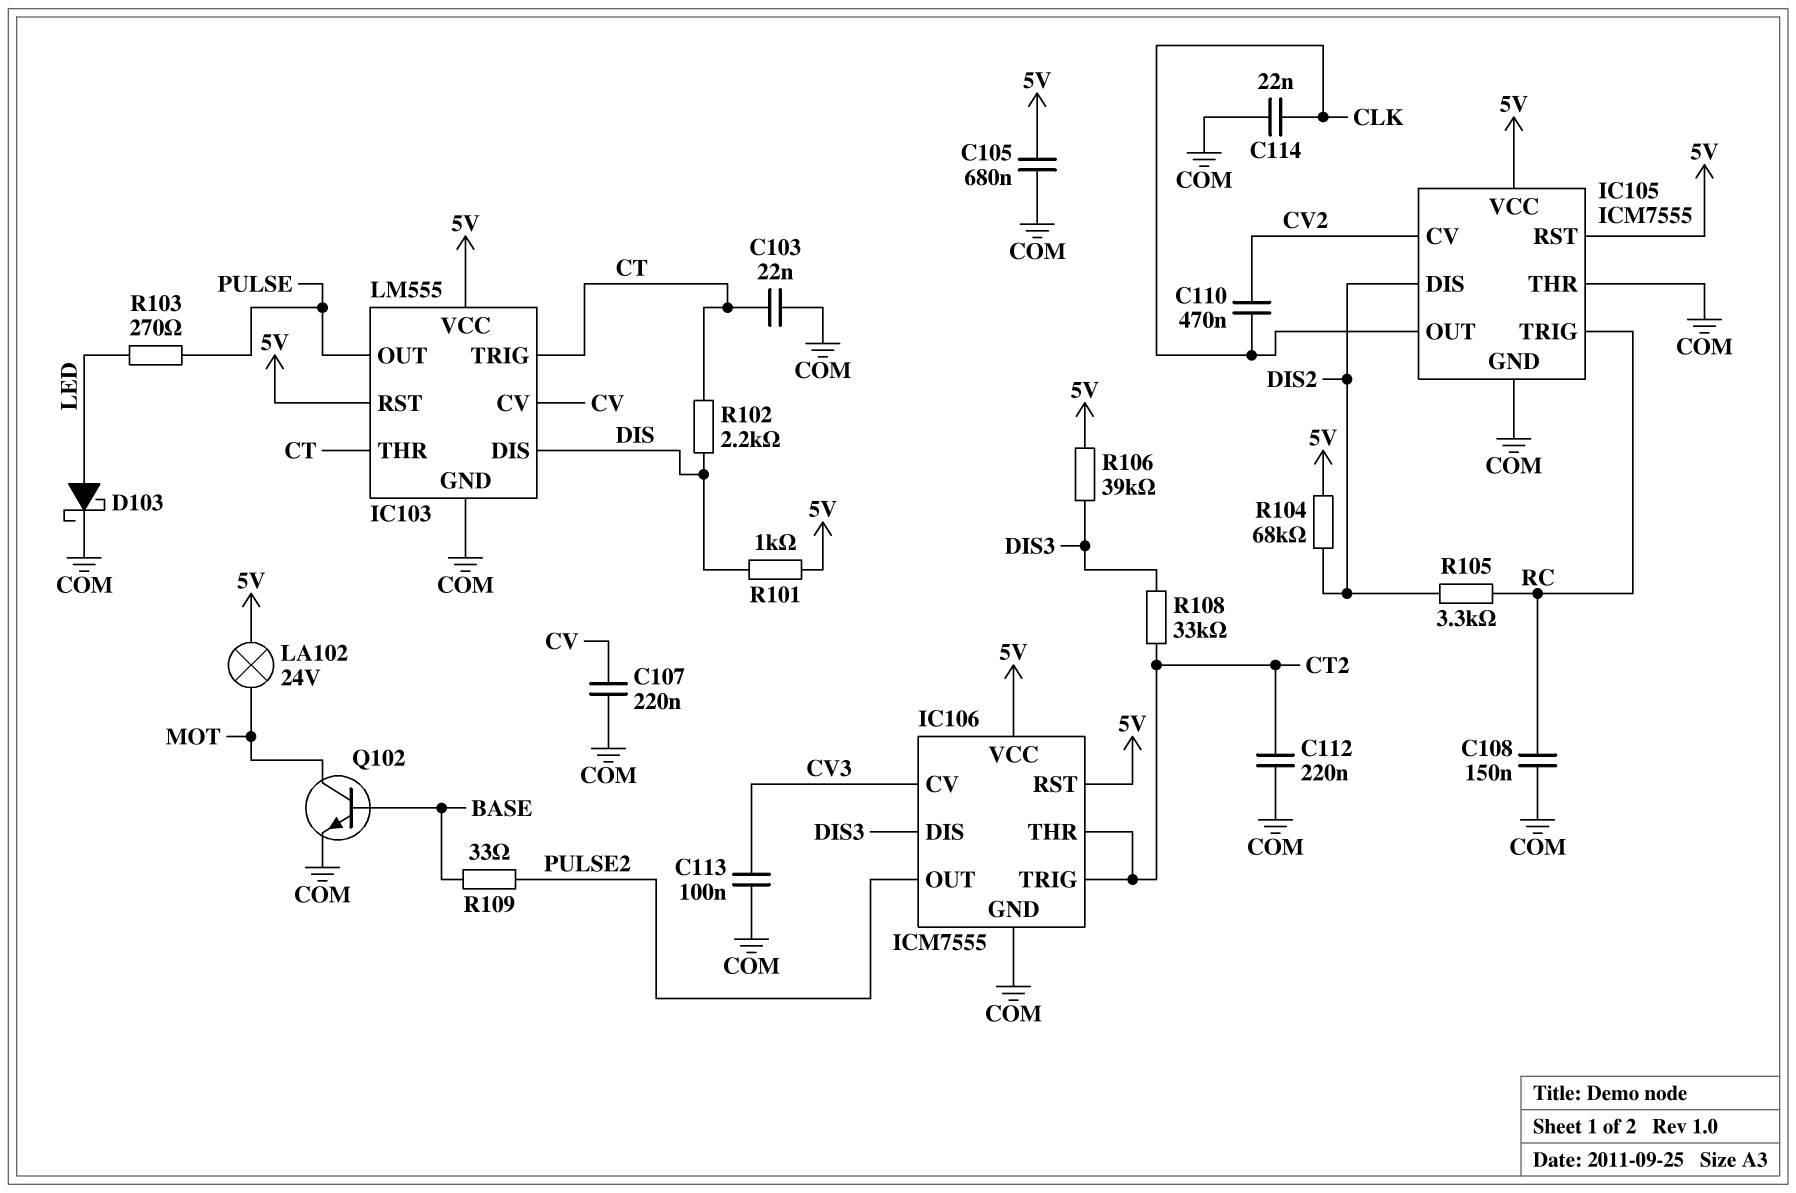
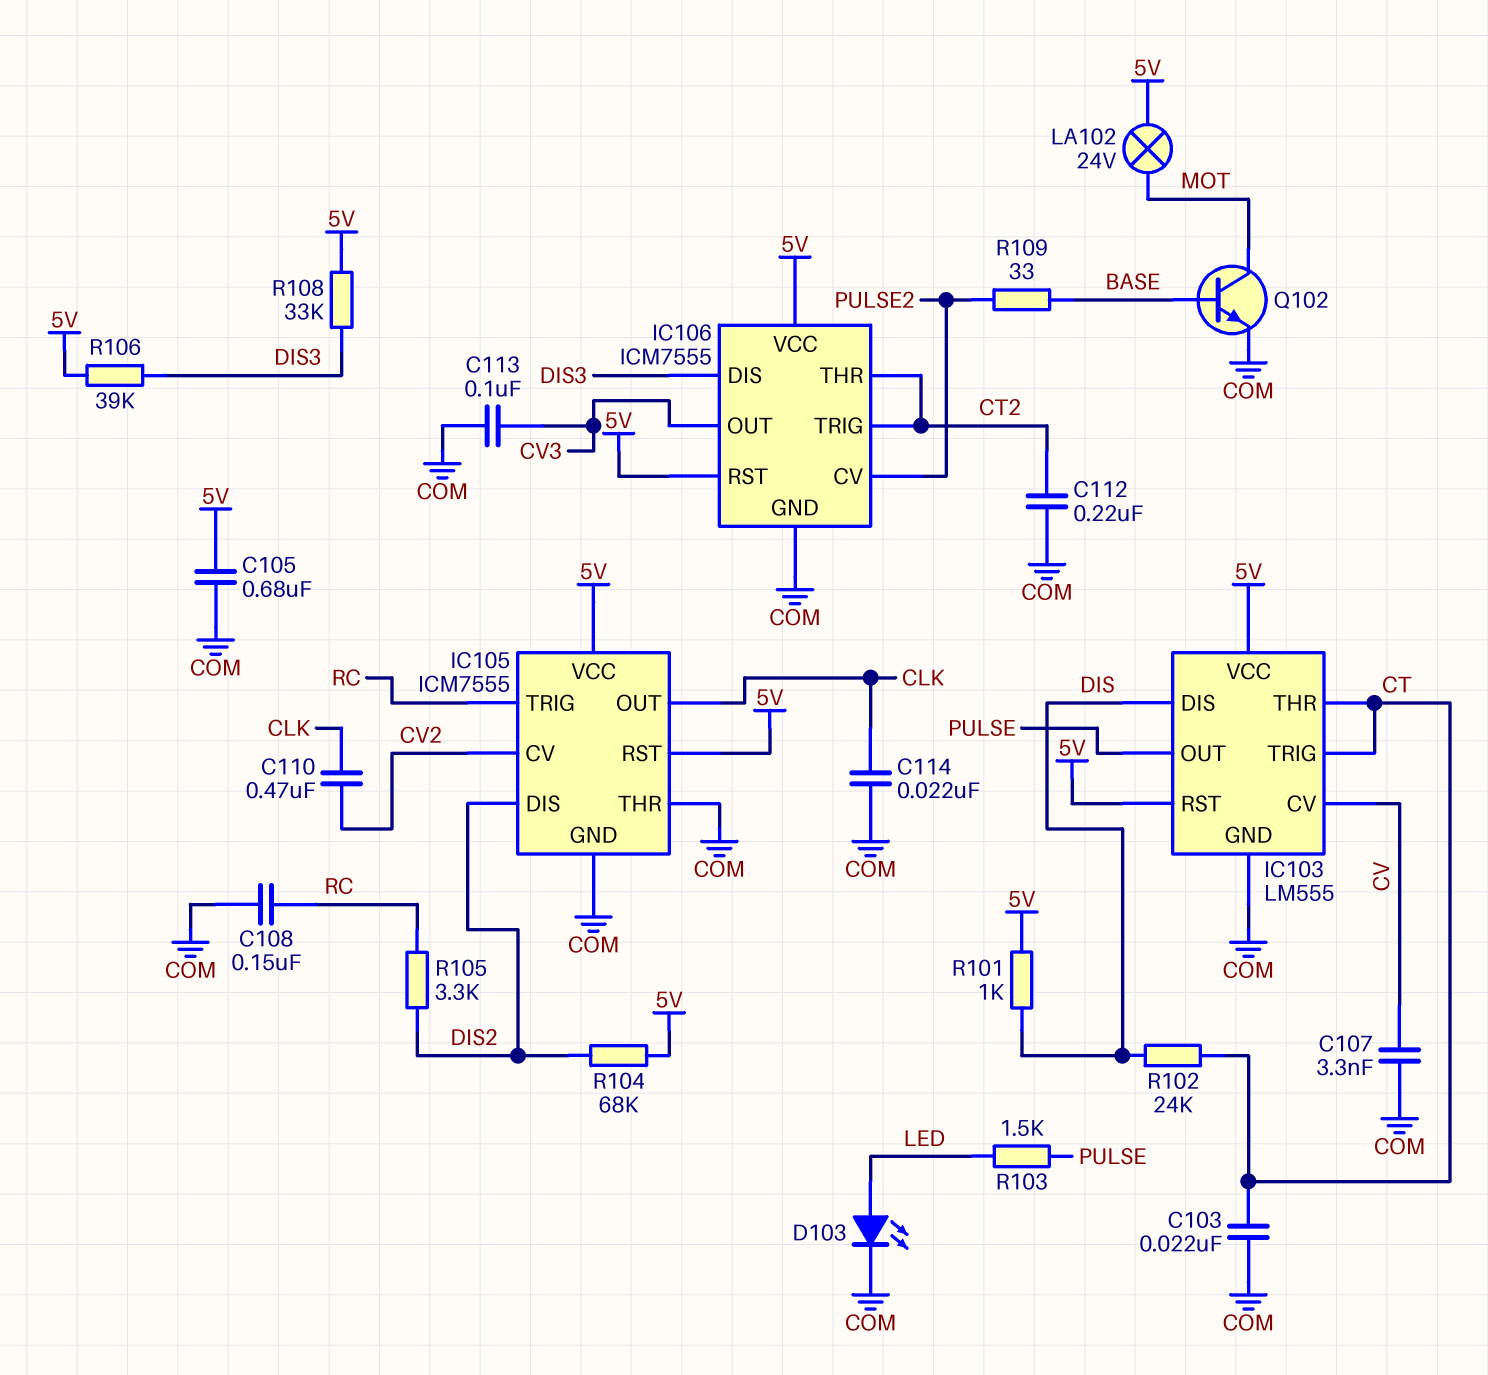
C107: 220nF (COM, CV) -> 3.3nF (COM, CV)
D103: schottky (A LED, K COM) -> LED (A LED, K COM)
IC106 pin CV: CV3 -> PULSE2
IC106 pin OUT: PULSE2 -> CV3
R102: 2.2k (CT, DIS) -> 24k (CT, DIS)
R103: 270 (LED, PULSE) -> 1.5k (LED, PULSE)
R108: 33k (CT2, DIS3) -> 33k (5V, DIS3)

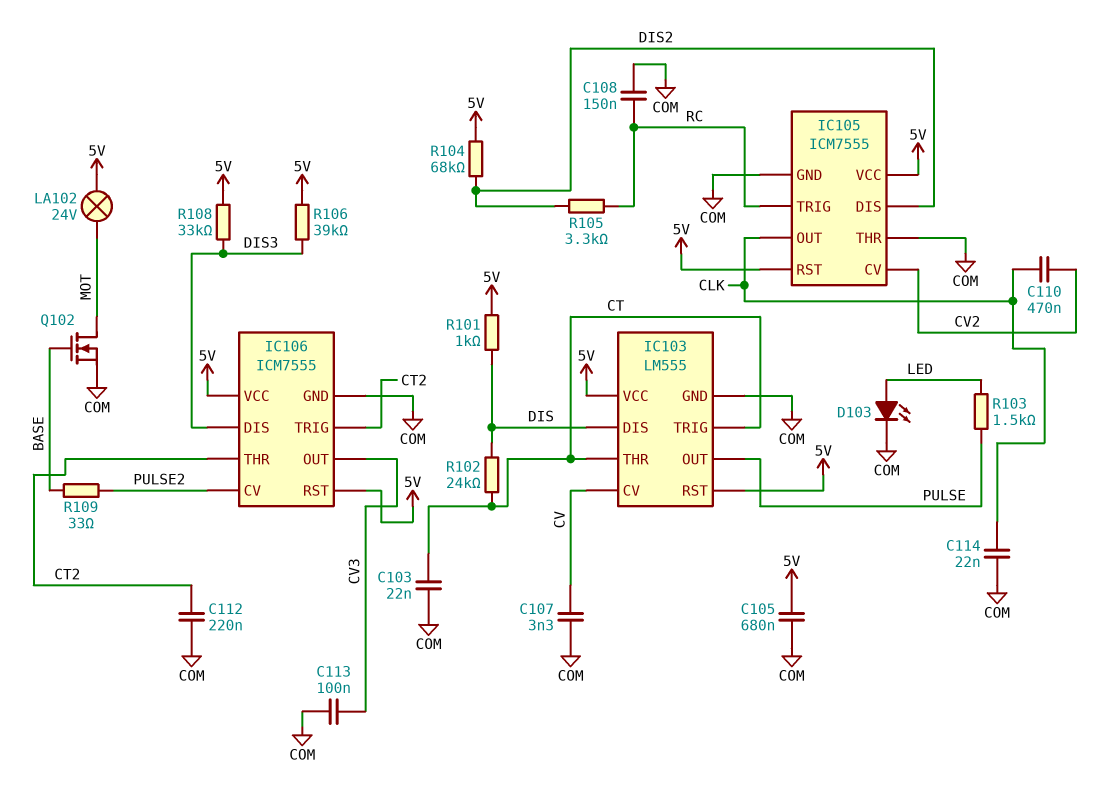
Q102: NPN (B BASE, C MOT, E COM) -> NMOS (G BASE, D MOT, S COM)

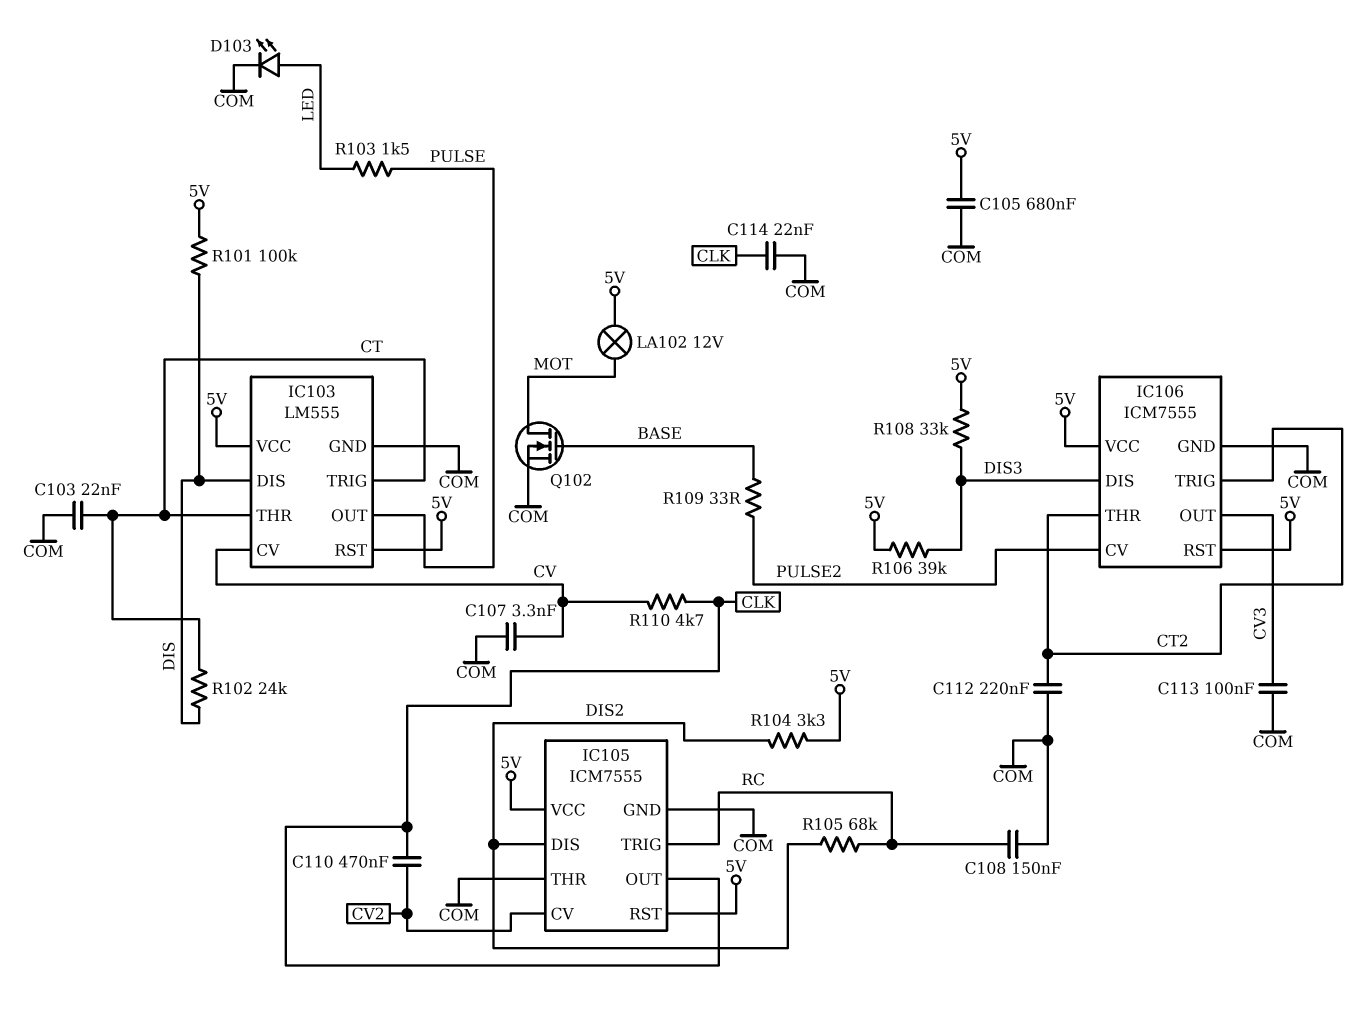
LA102: lamp 24V (5V, MOT) -> lamp 12V (5V, MOT)
R101: 1k (5V, DIS) -> 100k (5V, DIS)
R104: 68k (5V, DIS2) -> 3.3k (5V, DIS2)
R105: 3.3k (DIS2, RC) -> 68k (DIS2, RC)
R110: none -> 4.7k (CLK, CV)

